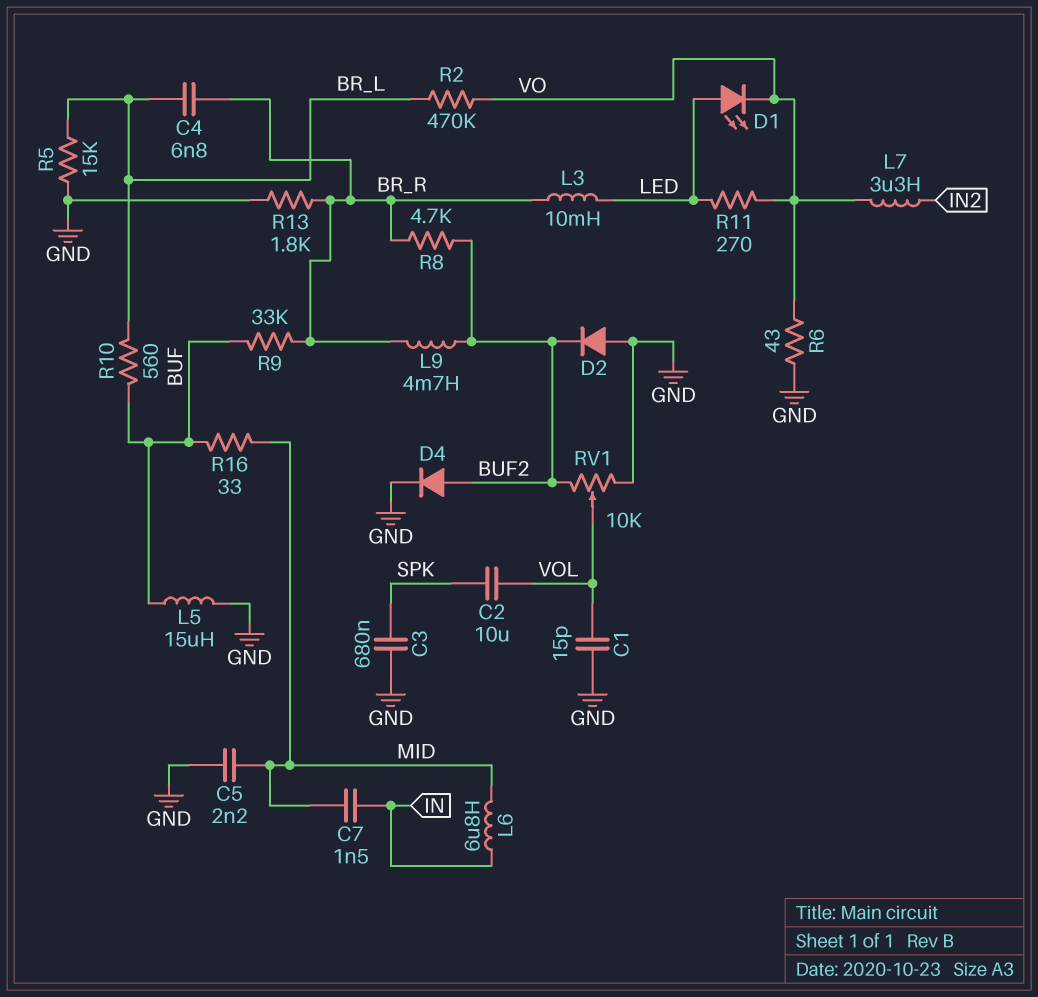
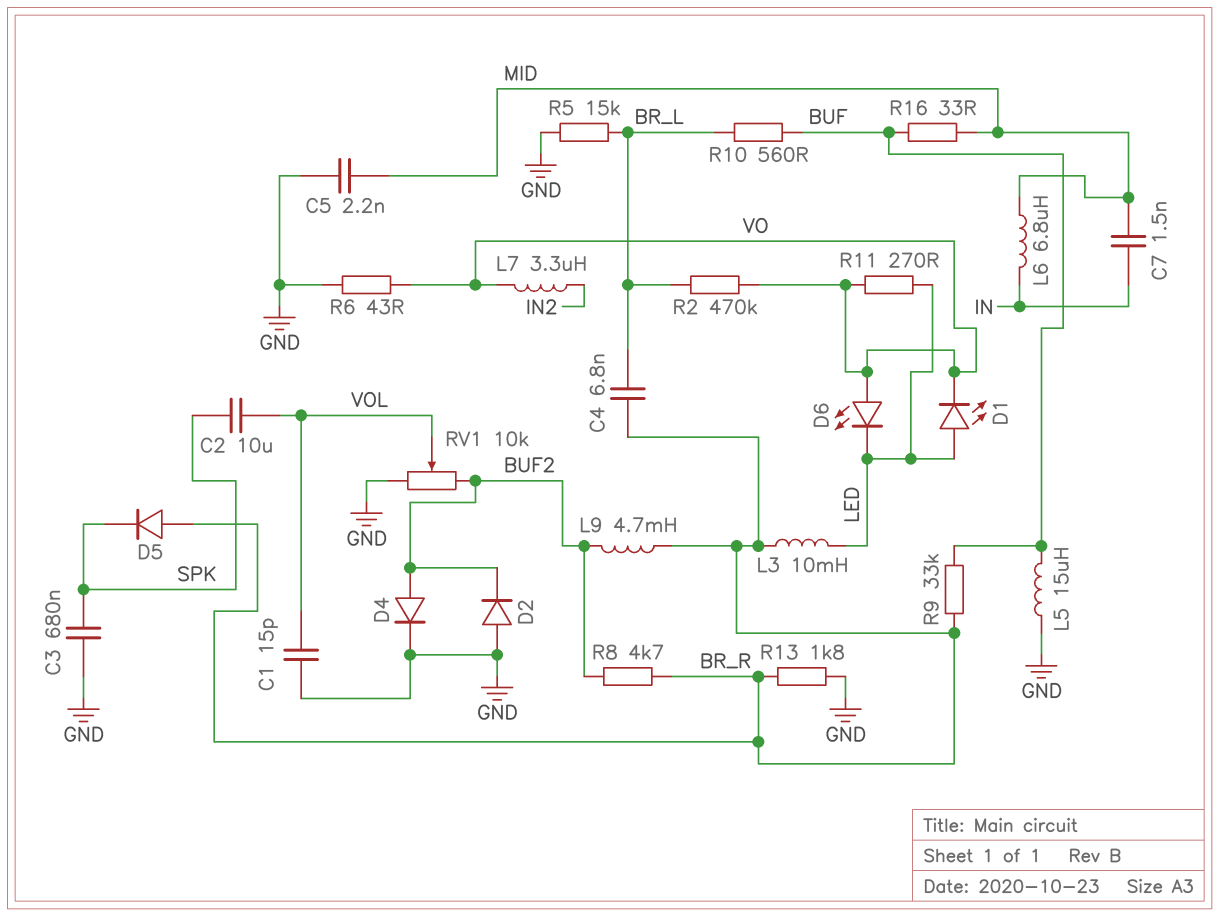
D5: none -> diode (A BR_R, K SPK)
D6: none -> LED (A VO, K LED)

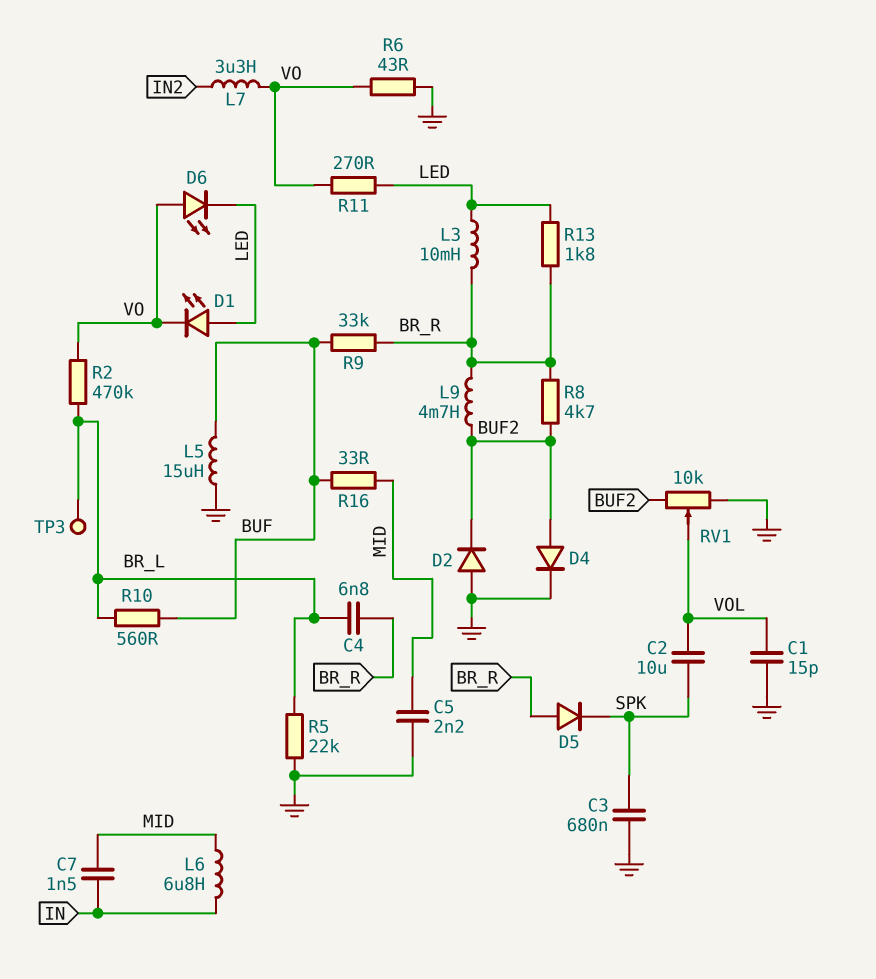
R5: 15k (BR_L, GND) -> 22k (BR_L, GND)
R13: 1.8k (BR_R, GND) -> 1.8k (BR_R, LED)
TP3: none -> test point (BR_L)

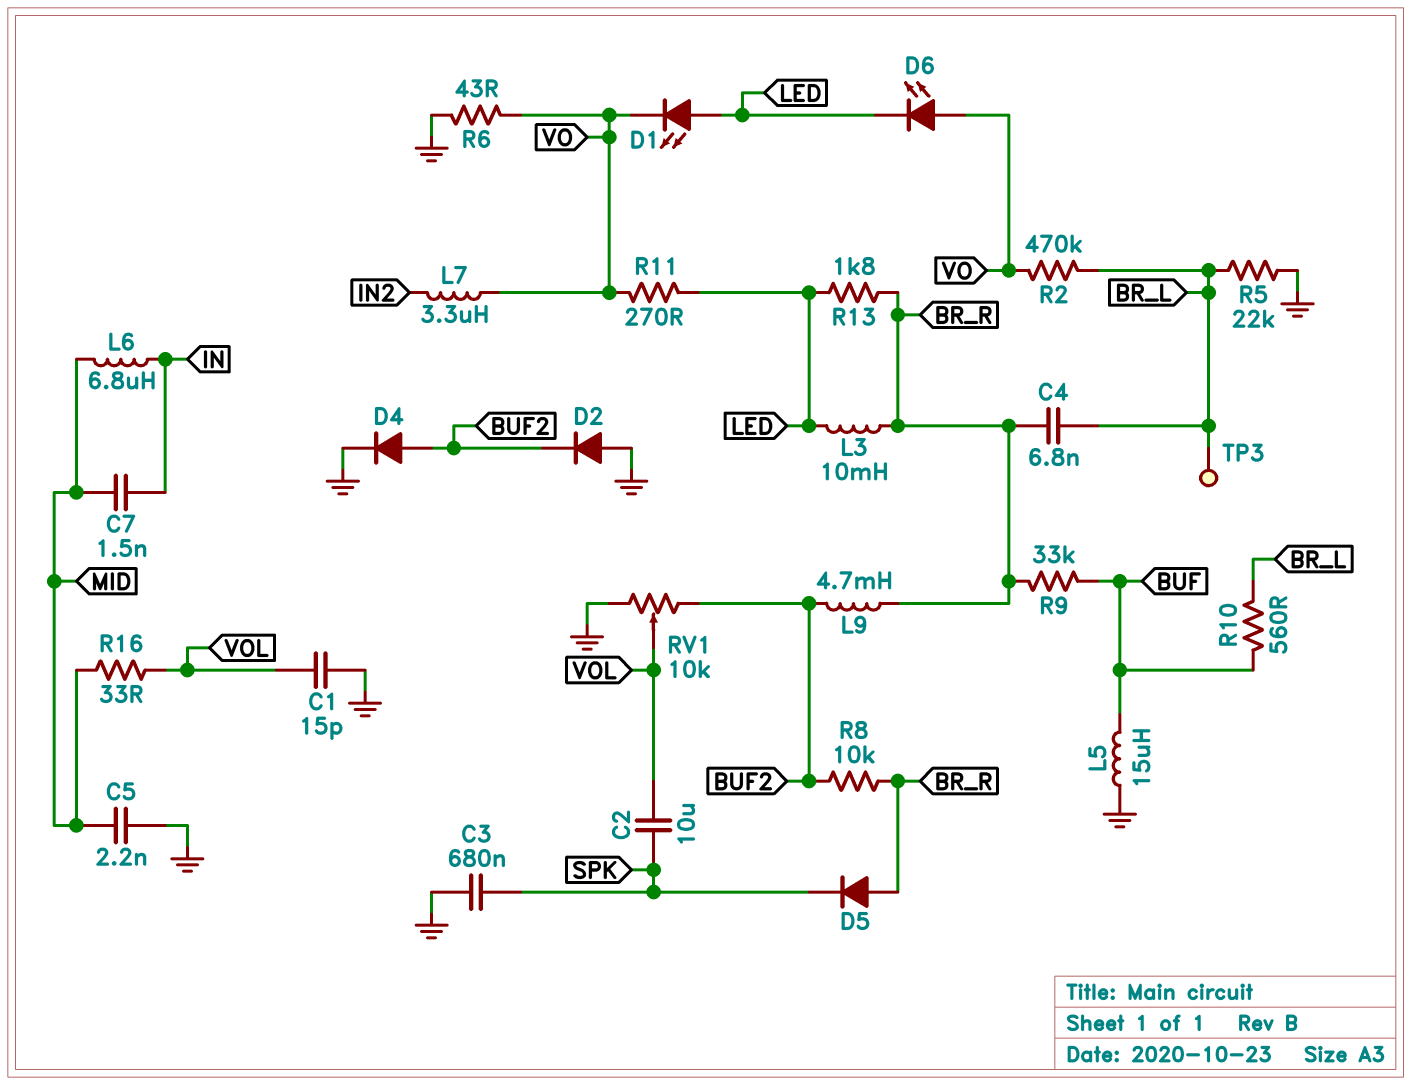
R8: 4.7k (BR_R, BUF2) -> 10k (BR_R, BUF2)
R16: 33 (BUF, MID) -> 33 (MID, VOL)

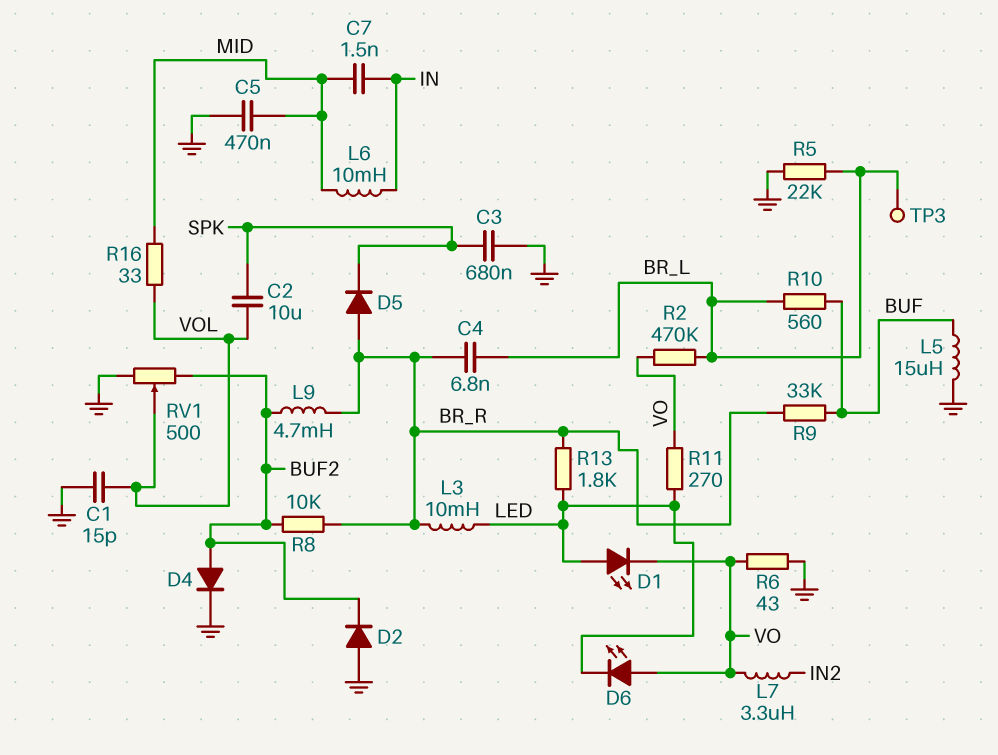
C5: 2.2nF (GND, MID) -> 470nF (GND, MID)
L6: 6.8uH (IN, MID) -> 10mH (IN, MID)
RV1: 10k (BUF2, GND, wiper VOL) -> 500 (BUF2, GND, wiper VOL)

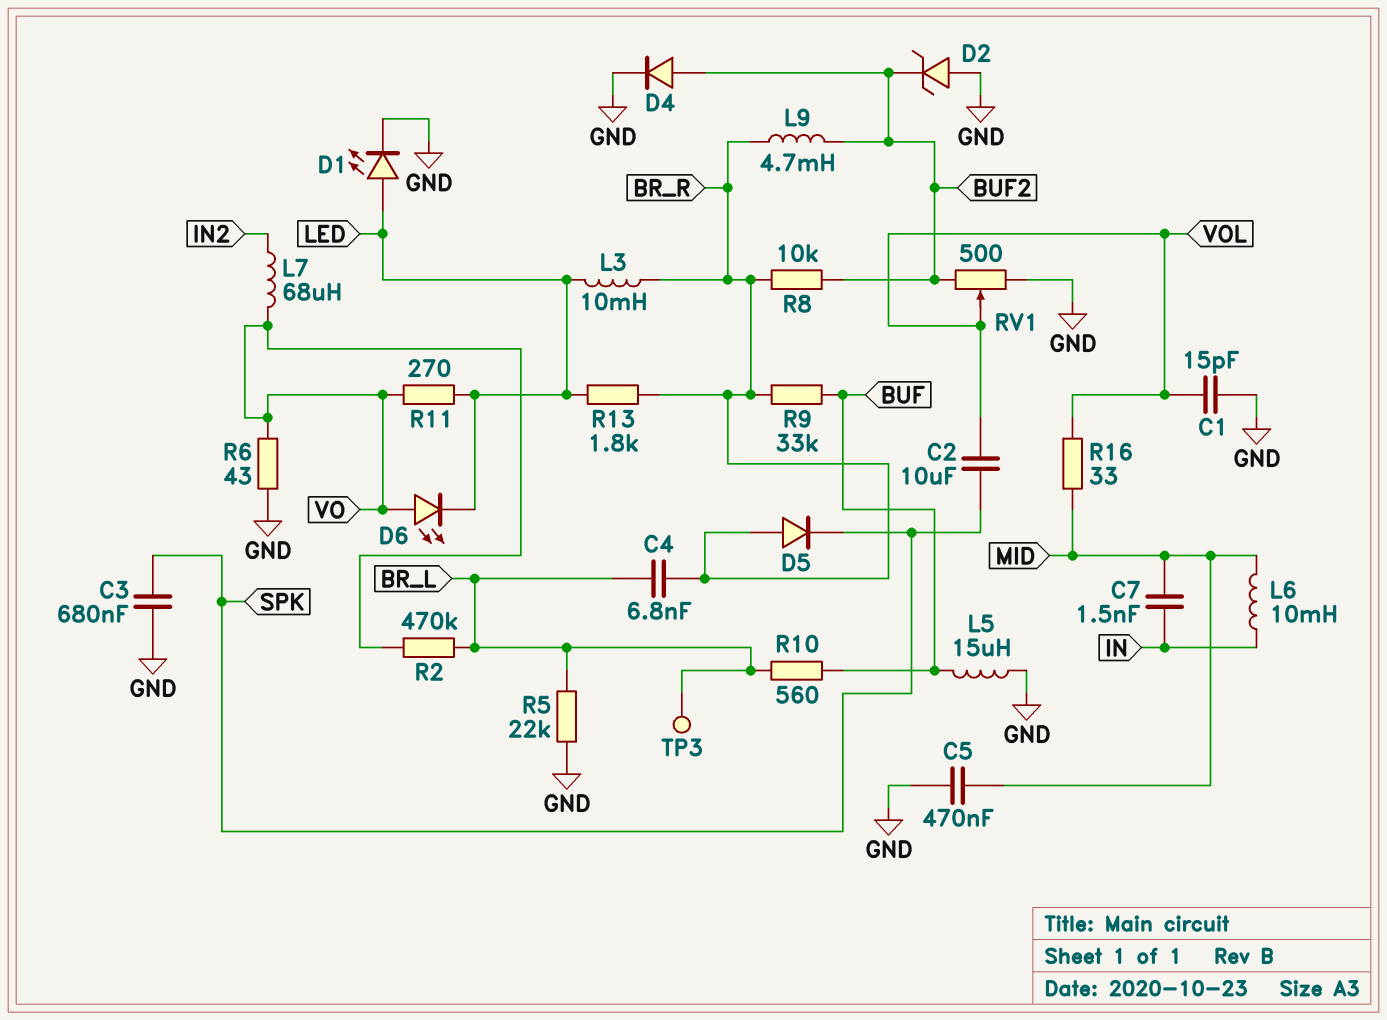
D1: LED (A LED, K VO) -> LED (A LED, K GND)
D2: diode (A GND, K BUF2) -> zener (A GND, K BUF2)
L7: 3.3uH (IN2, VO) -> 68uH (IN2, VO)

